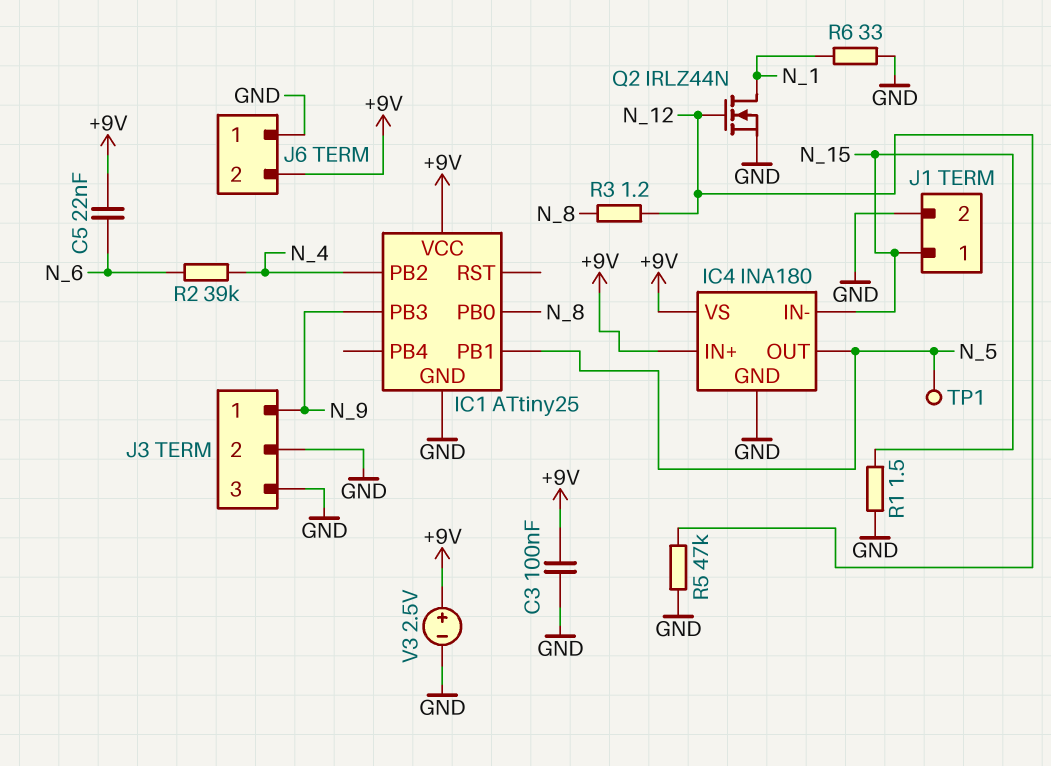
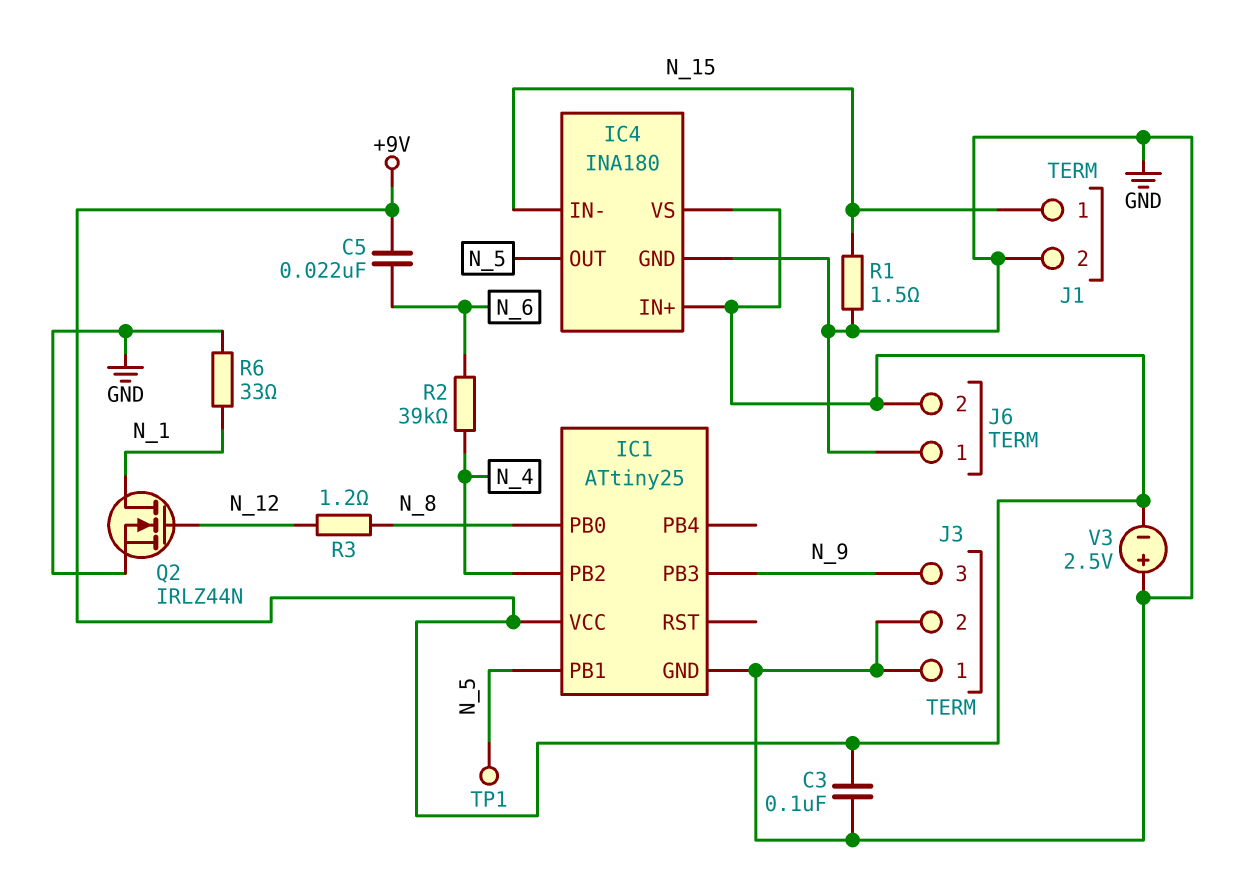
J3 pin 1: N_9 -> GND
J3 pin 3: GND -> N_9
R5: 47k (GND, N_12) -> none
V3: 2.5V (plus +9V, minus GND) -> 2.5V (plus GND, minus +9V)

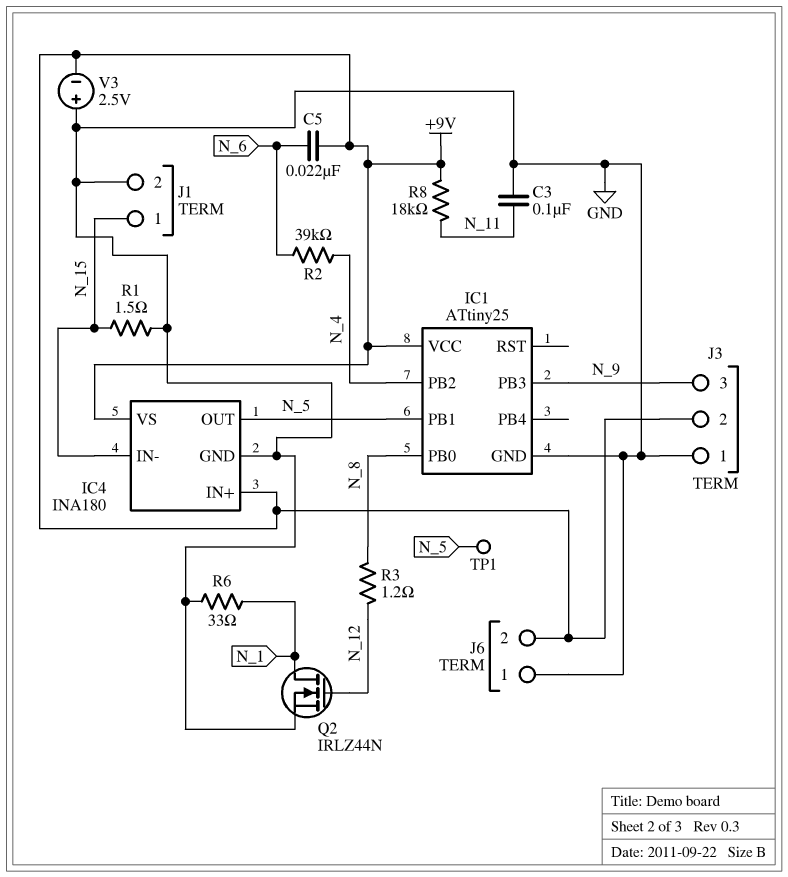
C3: 100nF (+9V, GND) -> 100nF (GND, N_11)
J3 pin 2: GND -> +9V
R8: none -> 18k (+9V, N_11)

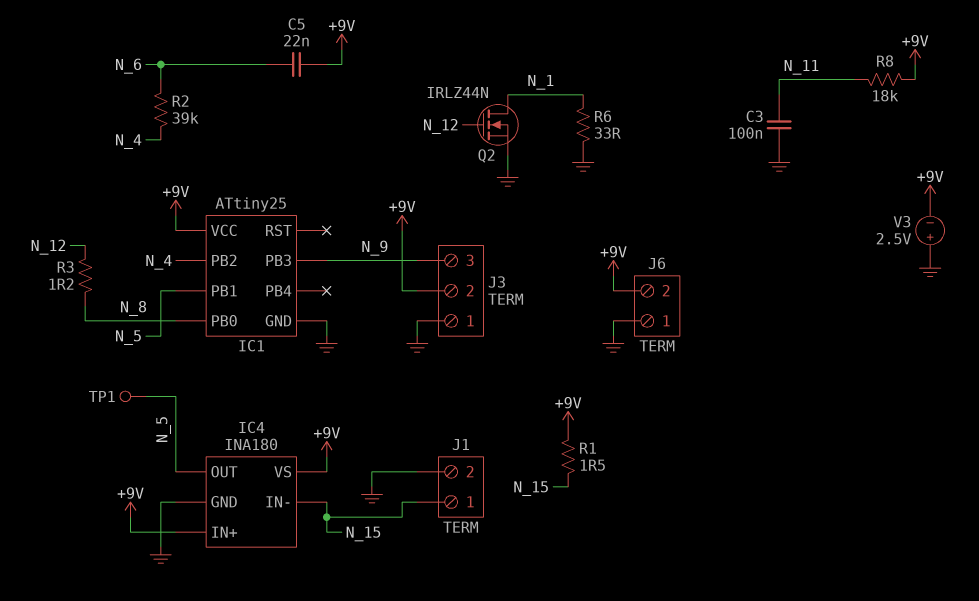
R1: 1.5 (GND, N_15) -> 1.5 (+9V, N_15)

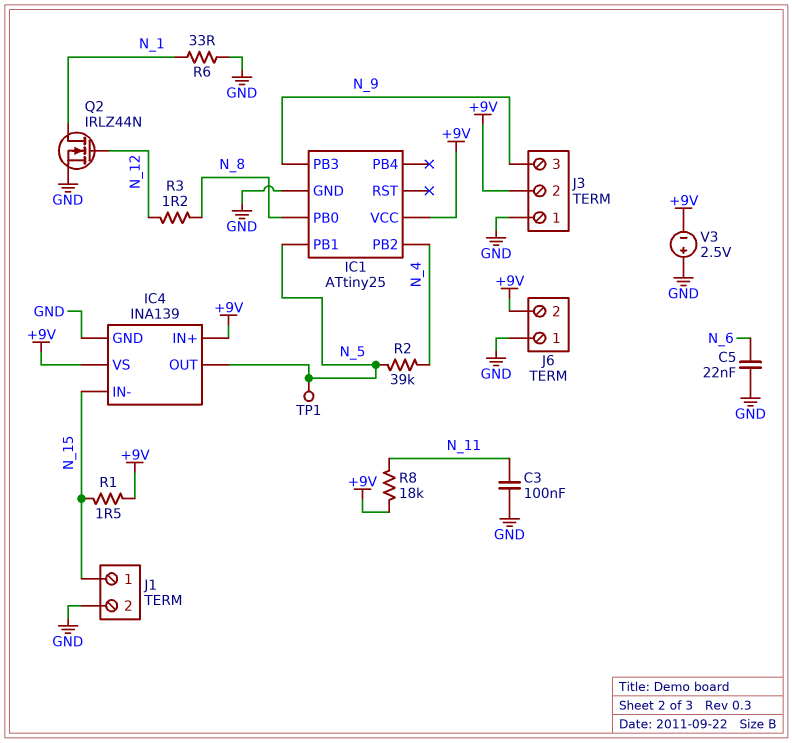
C5: 22nF (+9V, N_6) -> 22nF (GND, N_6)
IC4: INA180 -> INA139
R2: 39k (N_4, N_6) -> 39k (N_4, N_5)

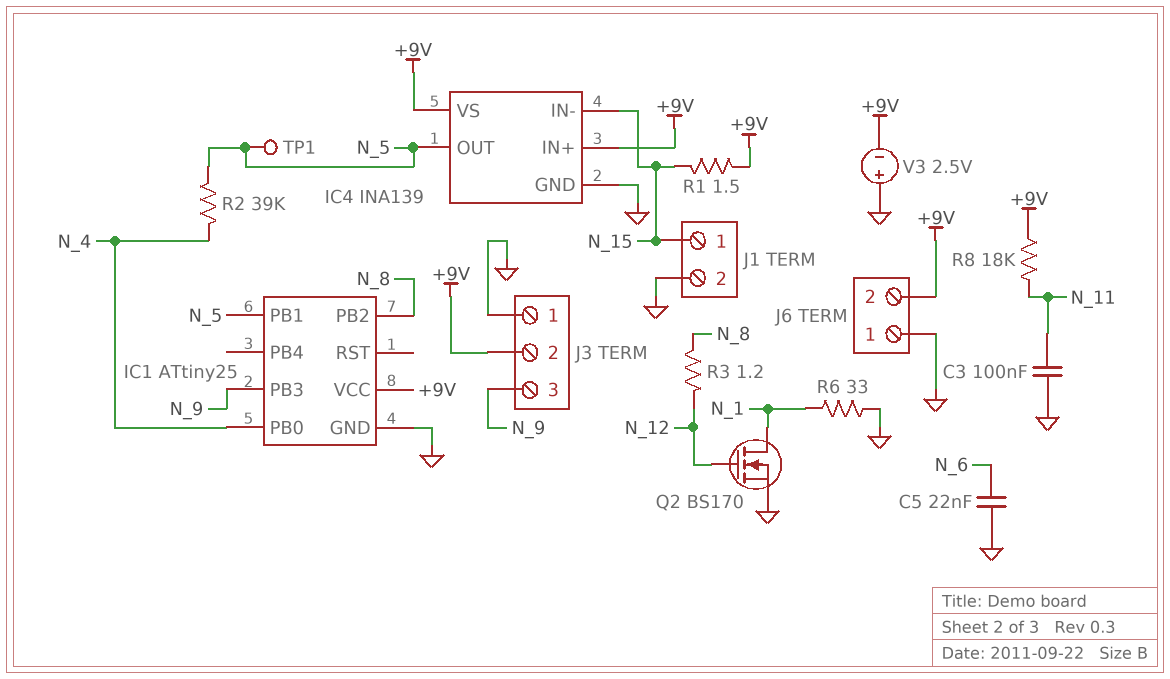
IC1 pin PB0: N_8 -> N_4
IC1 pin PB2: N_4 -> N_8
Q2: NMOS IRLZ44N (G N_12, D N_1, S GND) -> NMOS BS170 (G N_12, D N_1, S GND)

